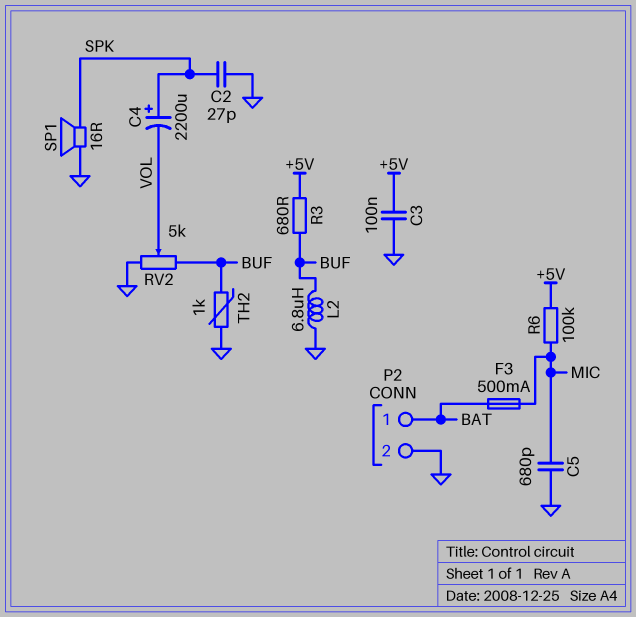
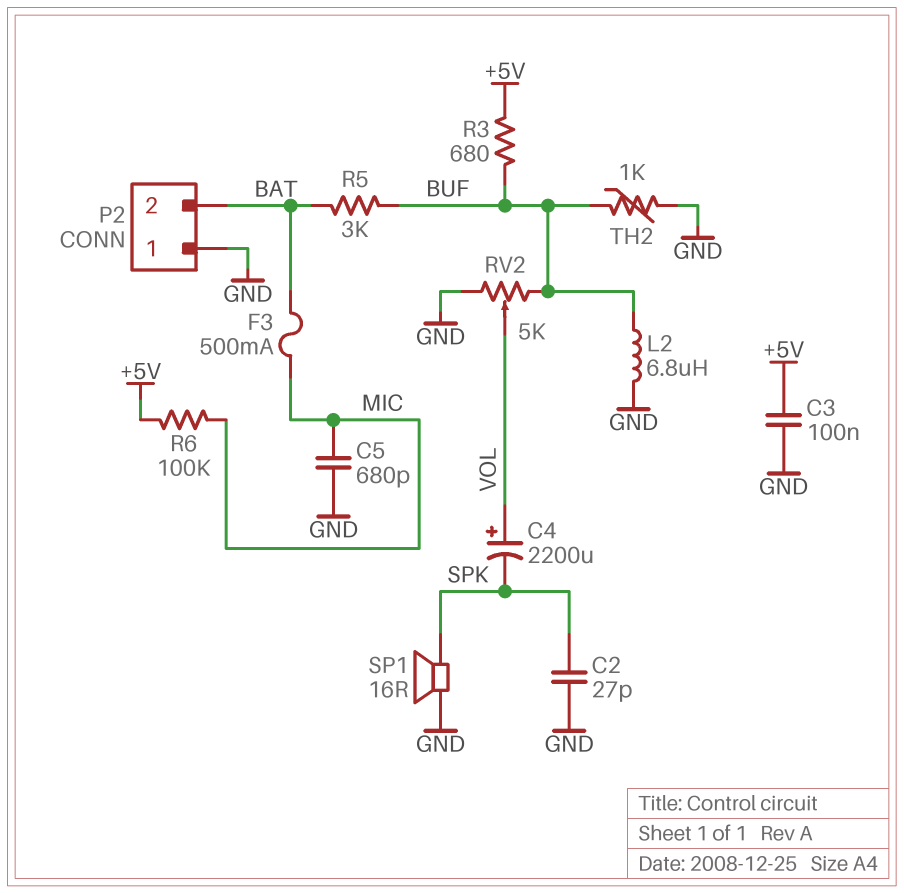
C4: 2200uF (plus SPK, minus VOL) -> 2200uF (plus VOL, minus SPK)
P2 pin 1: BAT -> GND
P2 pin 2: GND -> BAT
R5: none -> 3k (BAT, BUF)

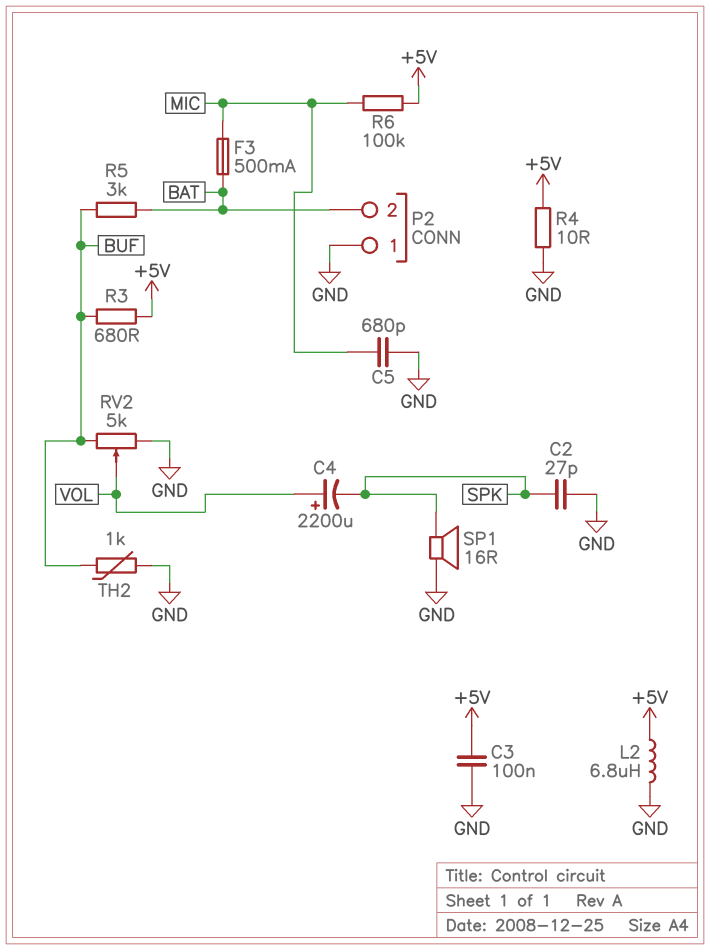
L2: 6.8uH (BUF, GND) -> 6.8uH (+5V, GND)
R4: none -> 10 (+5V, GND)

